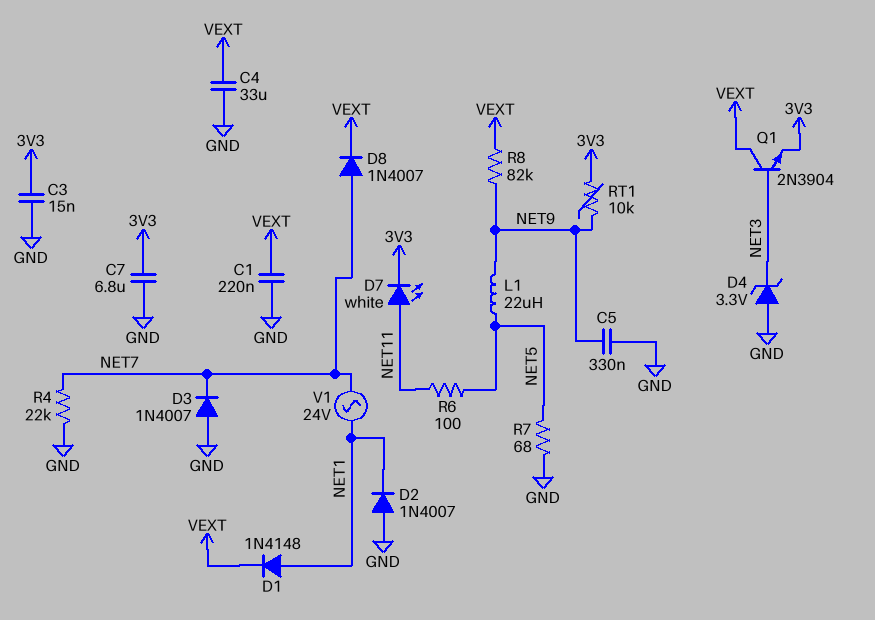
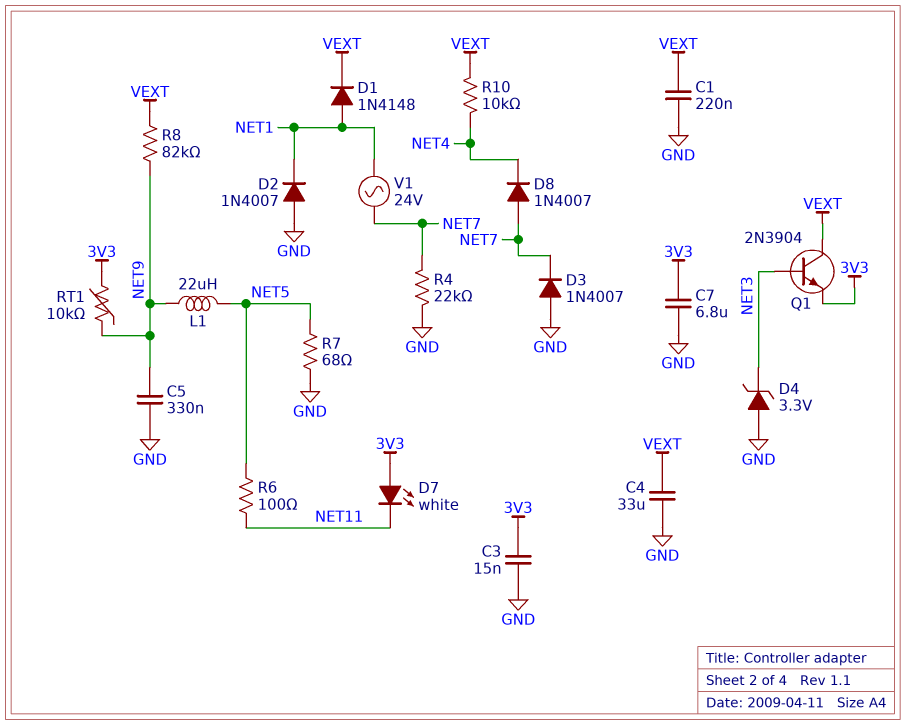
D7: LED white (A NET11, K 3V3) -> LED white (A 3V3, K NET11)
D8: diode 1N4007 (A NET7, K VEXT) -> diode 1N4007 (A NET7, K NET4)
R10: none -> 10k (NET4, VEXT)

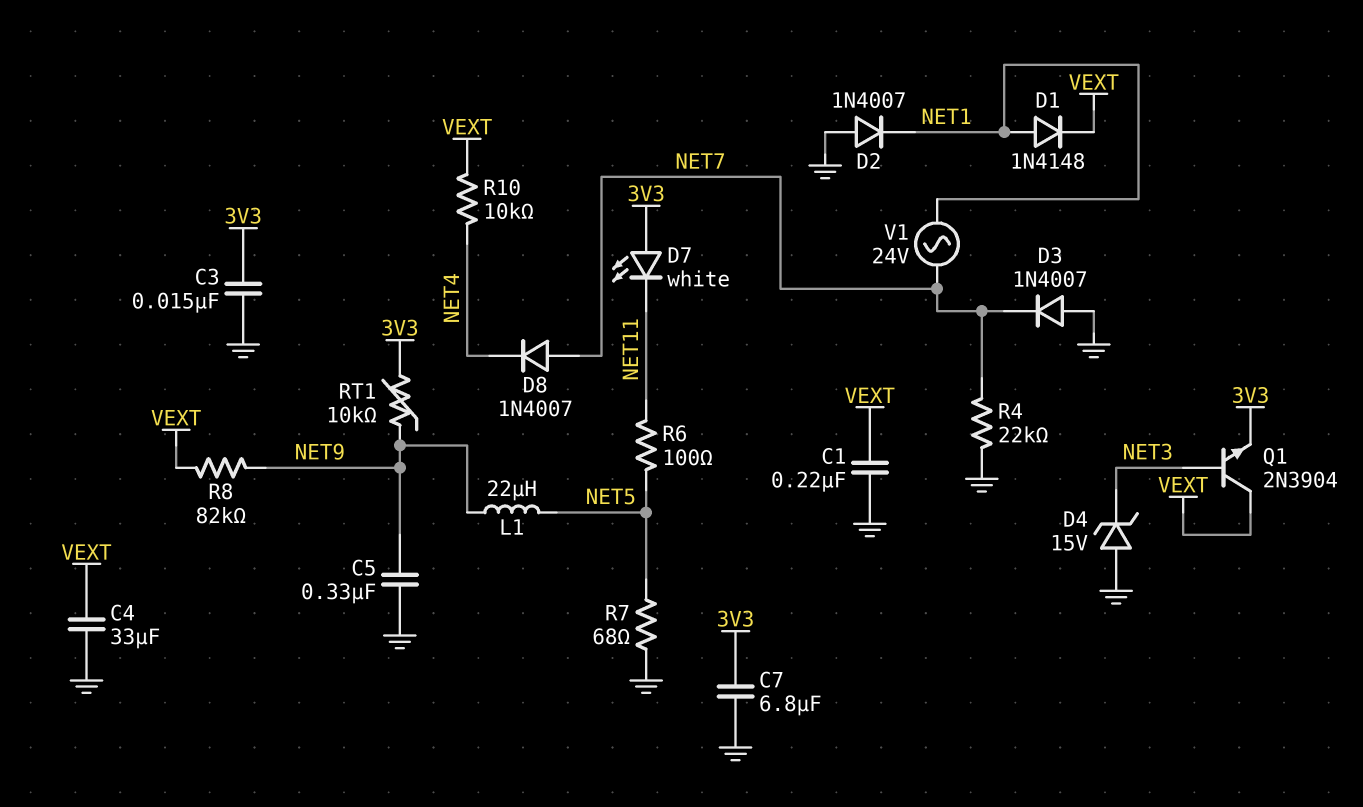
D4: zener 3.3V (A GND, K NET3) -> zener 15V (A GND, K NET3)

